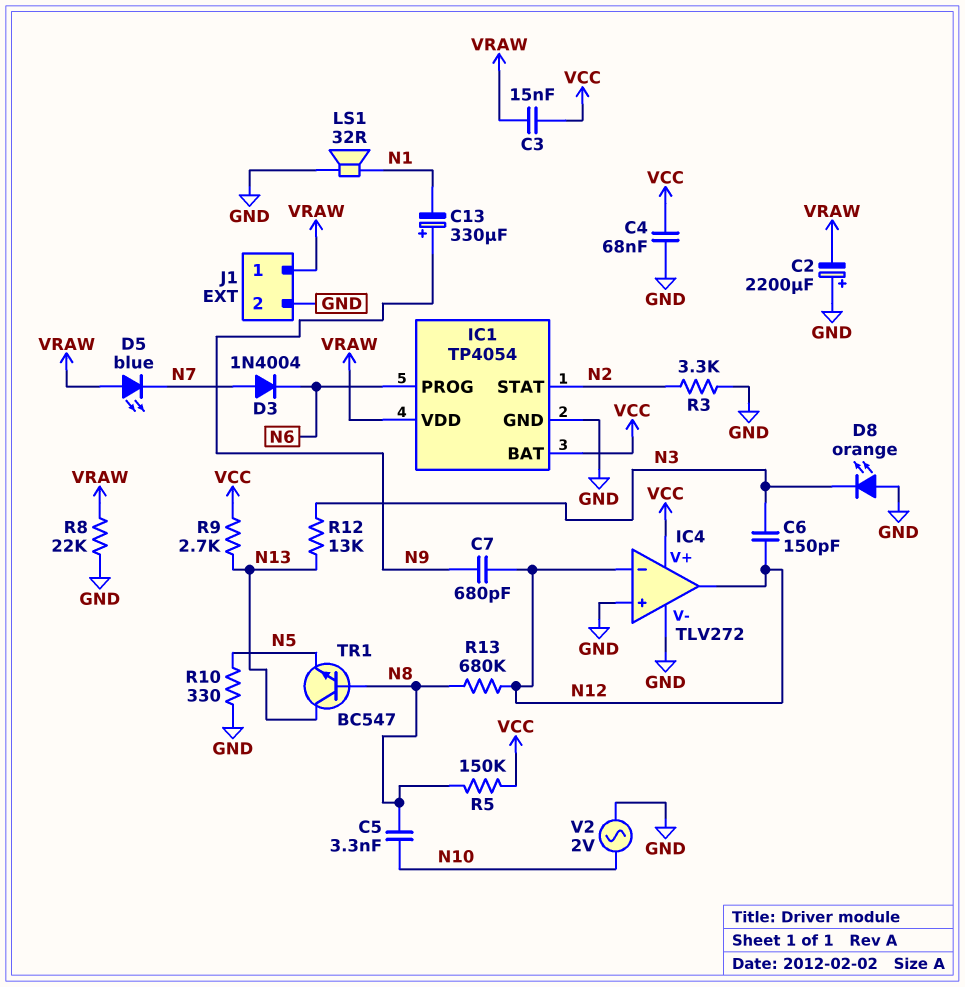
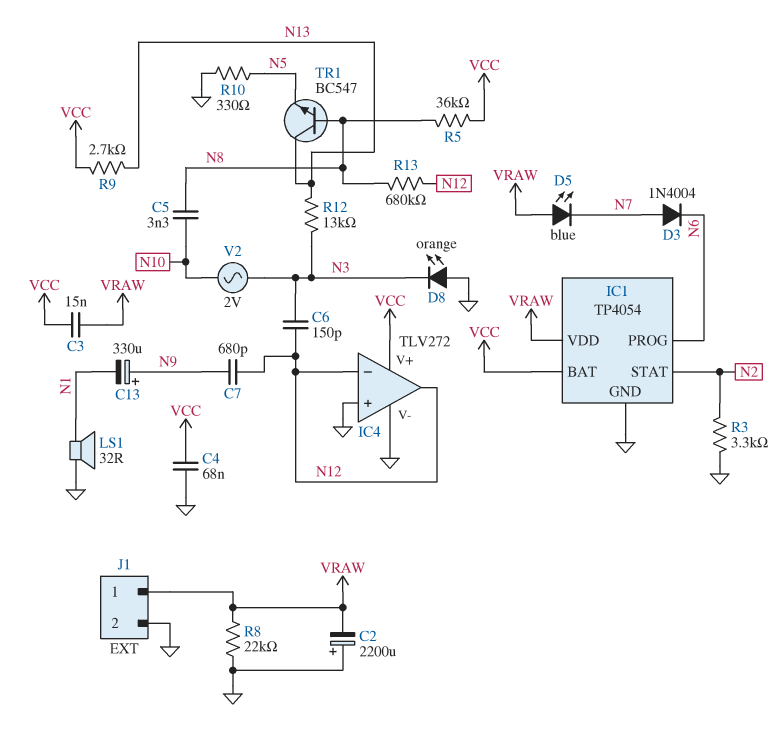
R5: 150k (N8, VCC) -> 36k (N8, VCC)
V2: AC 2V (GND, N10) -> AC 2V (N3, N10)

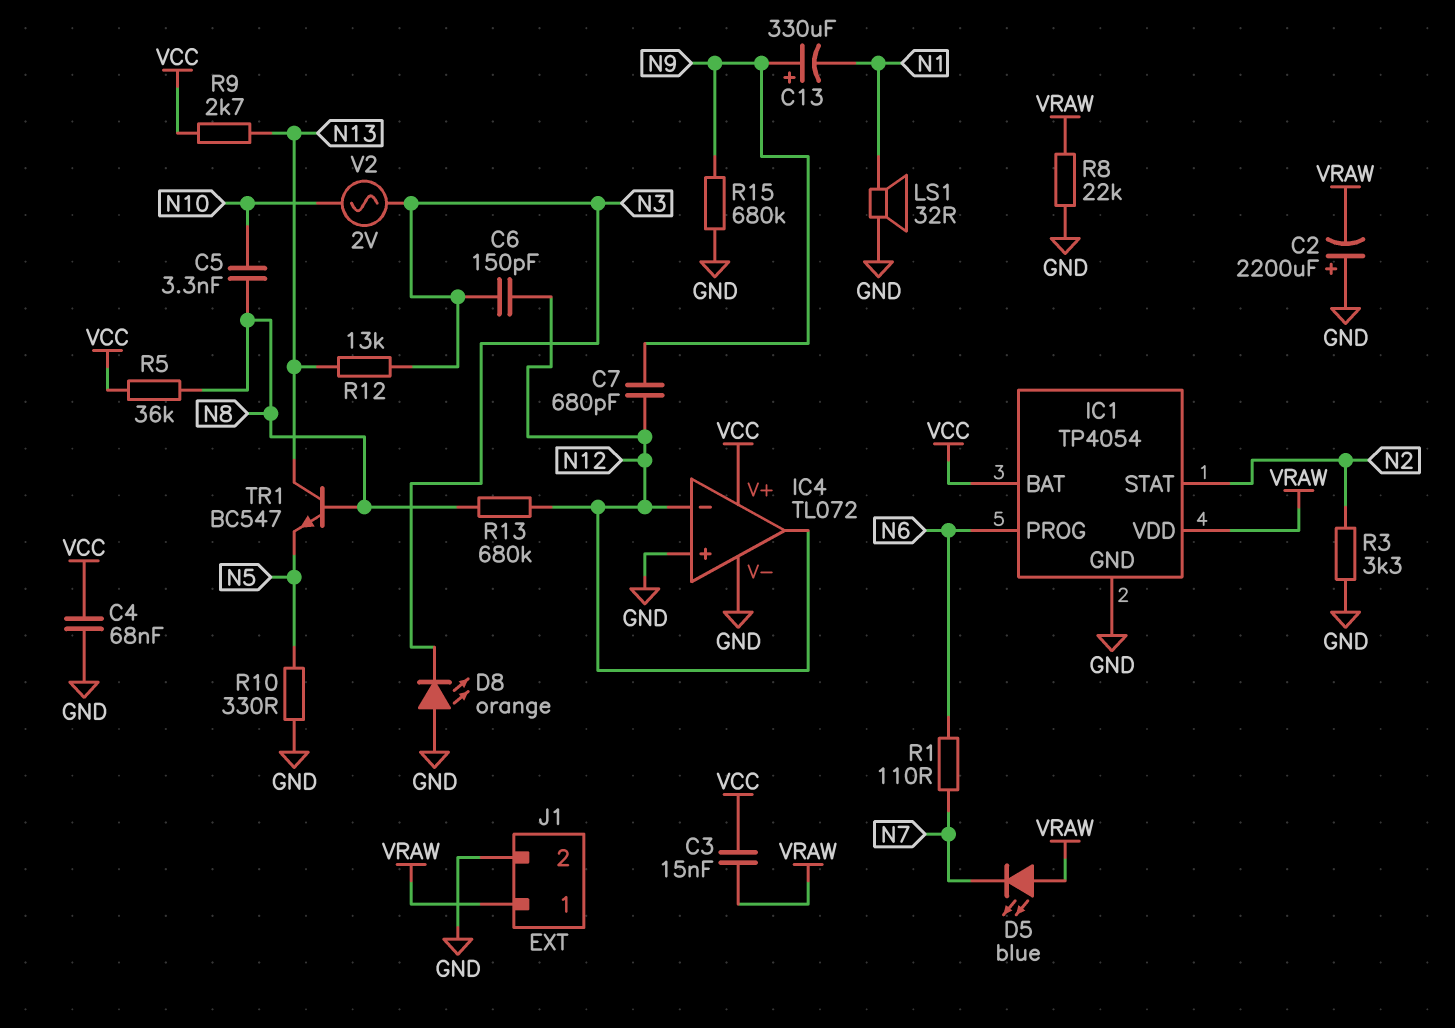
D3: diode 1N4004 (A N7, K N6) -> none
IC4: TLV272 -> TL072
R1: none -> 110 (N6, N7)
R15: none -> 680k (GND, N9)

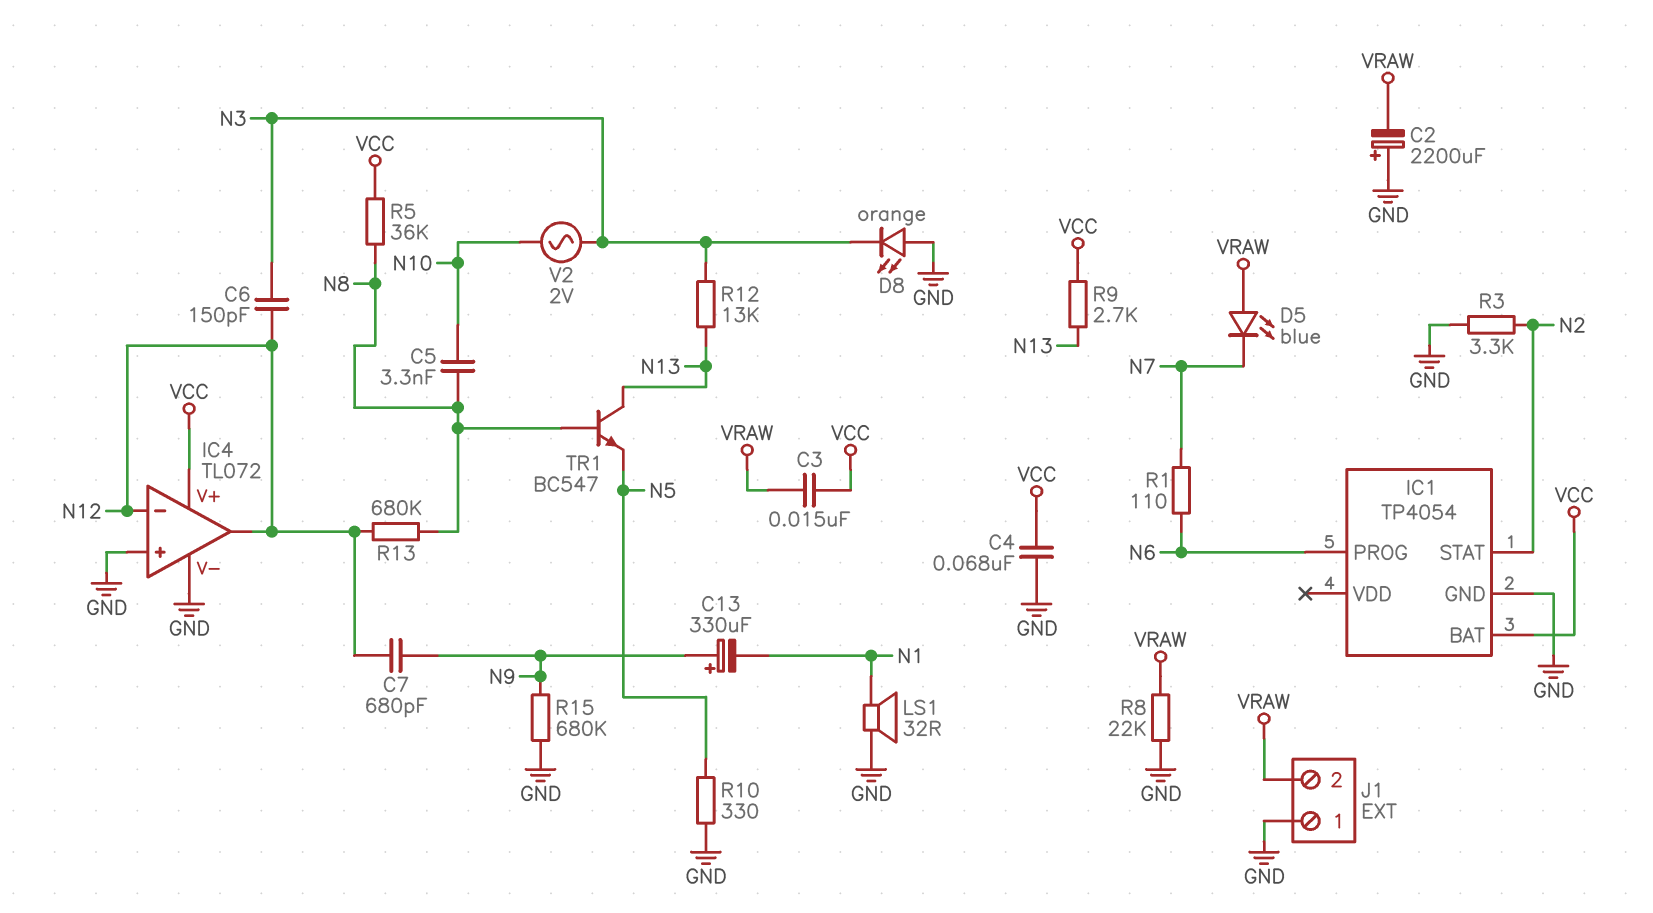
IC1 pin VDD: VRAW -> none
J1 pin 1: VRAW -> GND
J1 pin 2: GND -> VRAW

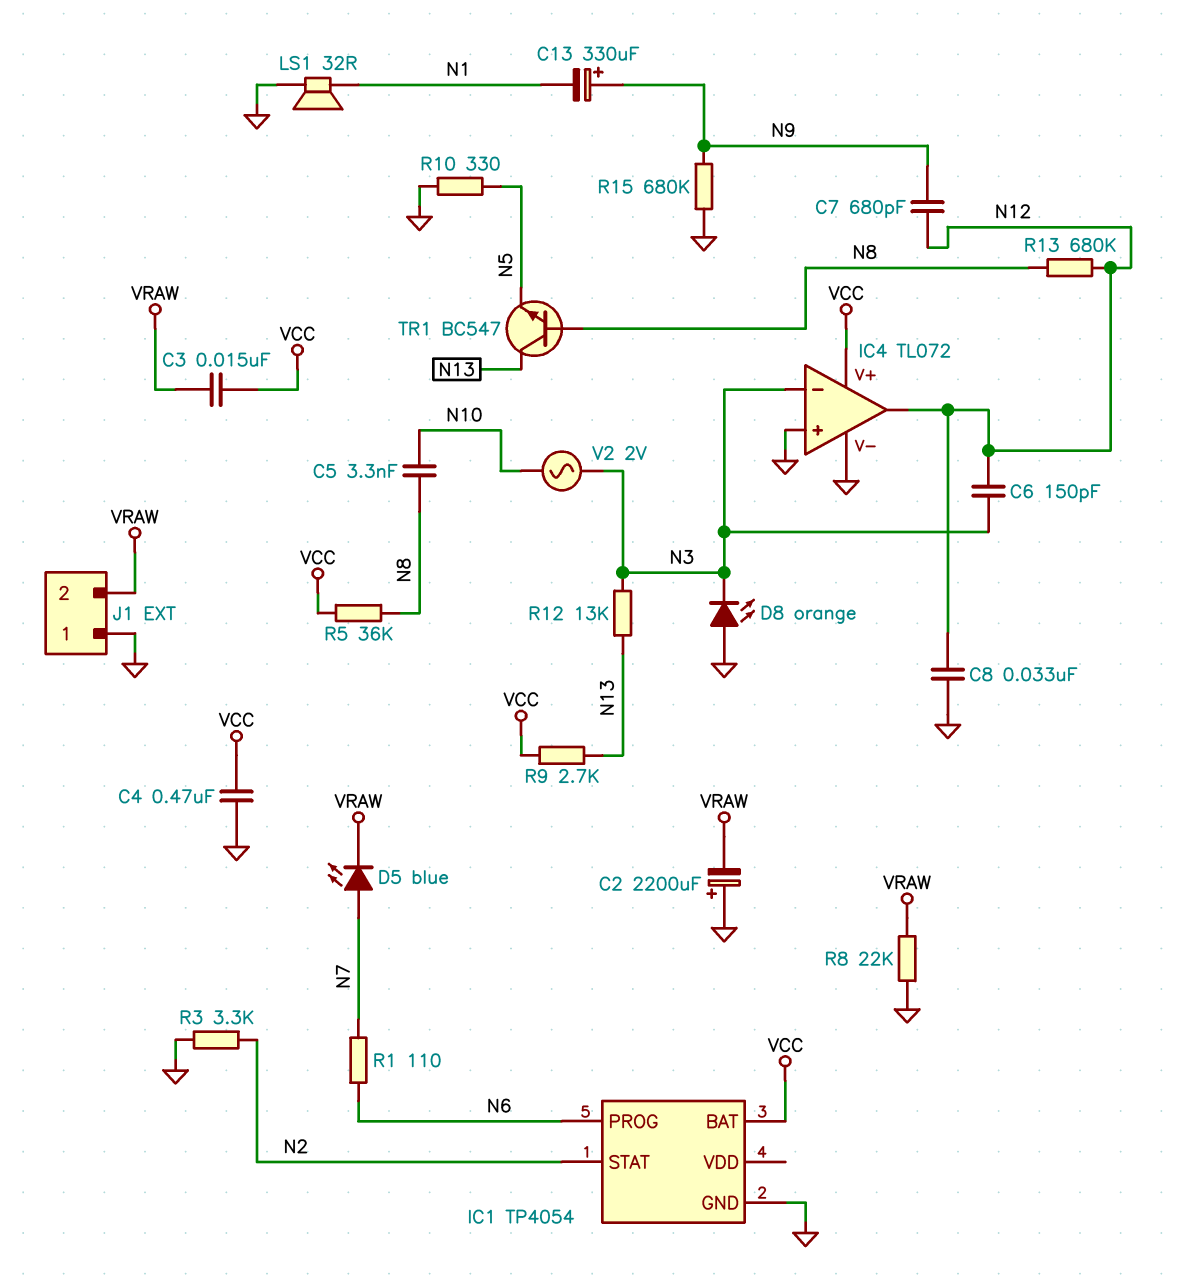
C4: 68nF (GND, VCC) -> 470nF (GND, VCC)
C8: none -> 33nF (GND, N12)
D5: LED blue (A VRAW, K N7) -> LED blue (A N7, K VRAW)
IC4 pin in-: N12 -> N3

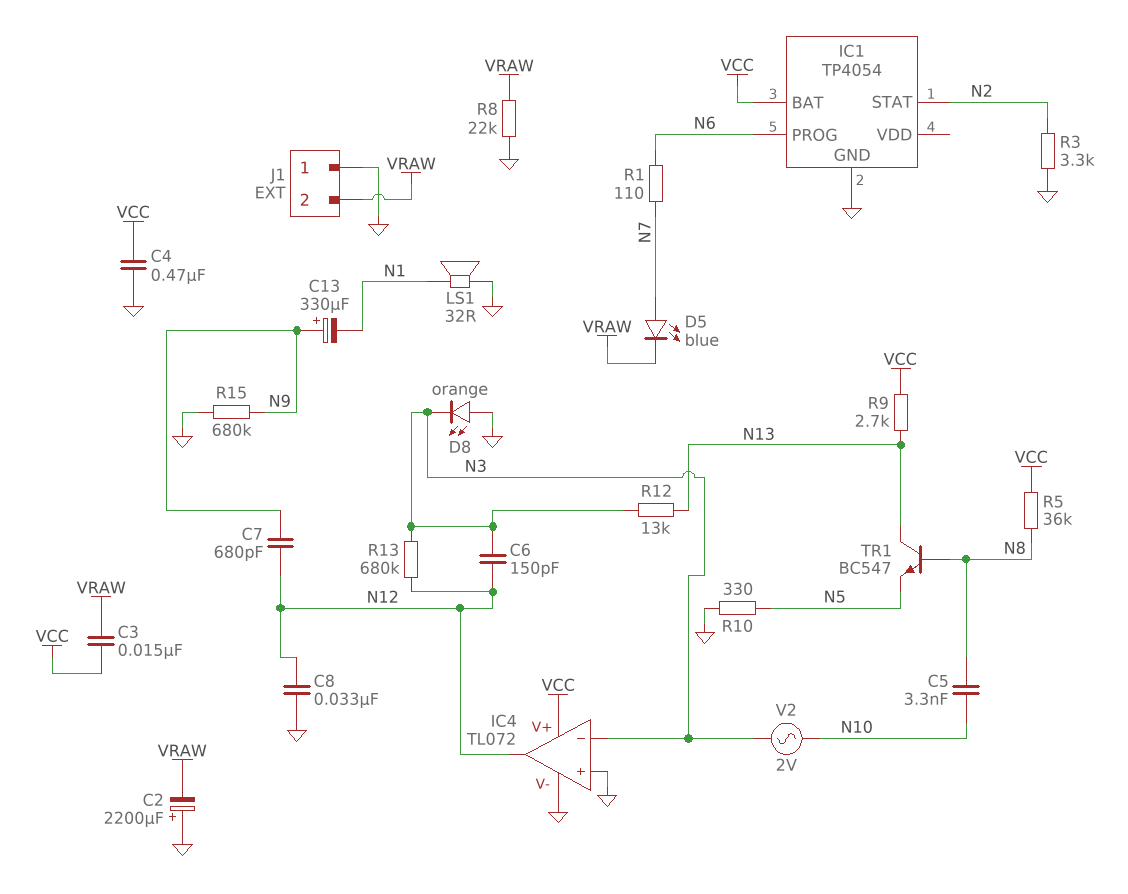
R13: 680k (N8, N12) -> 680k (N3, N12)

